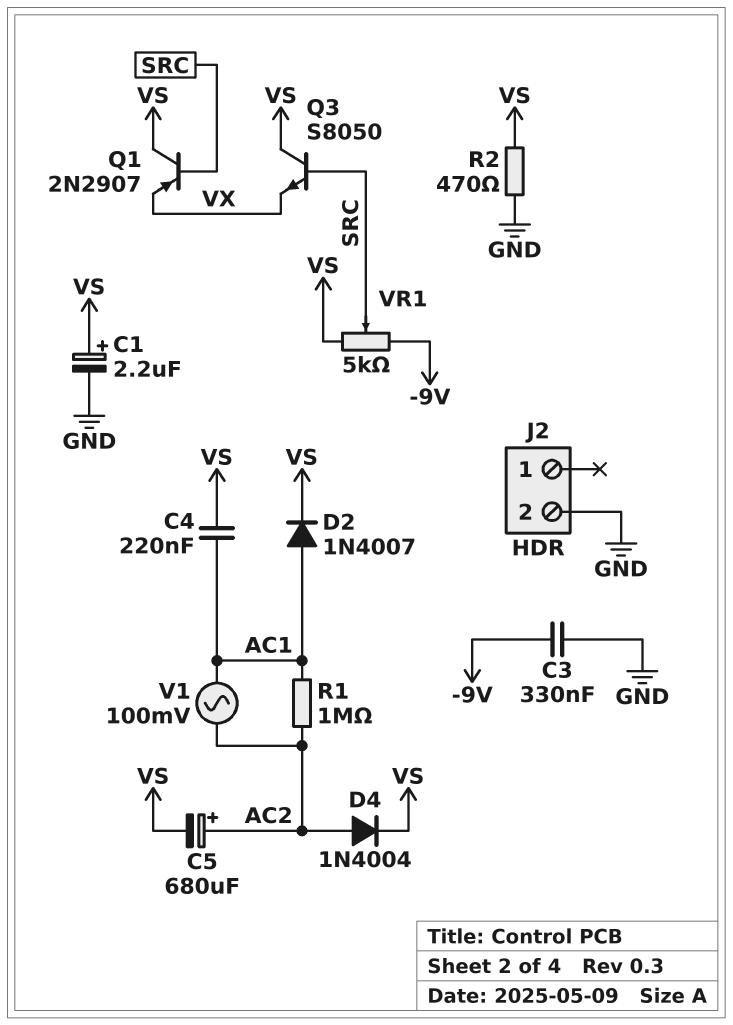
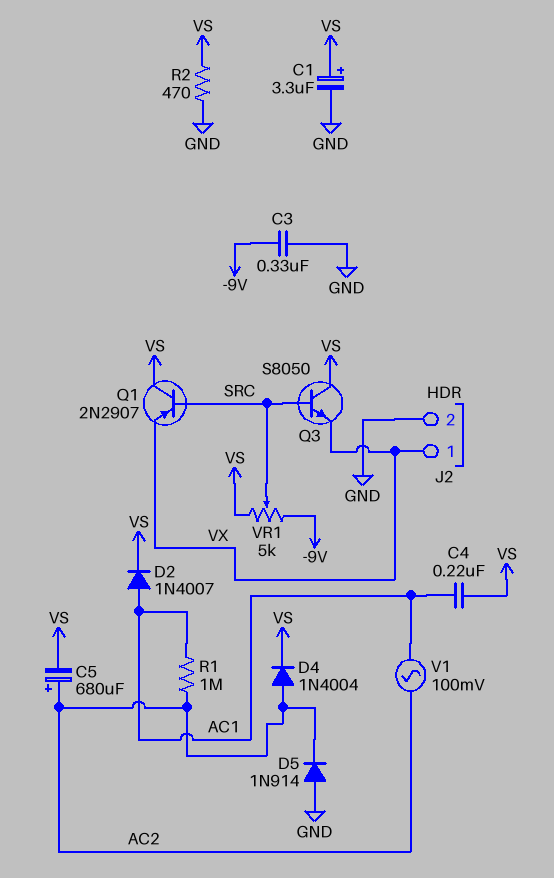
C1: 2.2uF (plus VS, minus GND) -> 3.3uF (plus VS, minus GND)
D5: none -> diode 1N914 (A GND, K AC2)
J2 pin 1: none -> VX

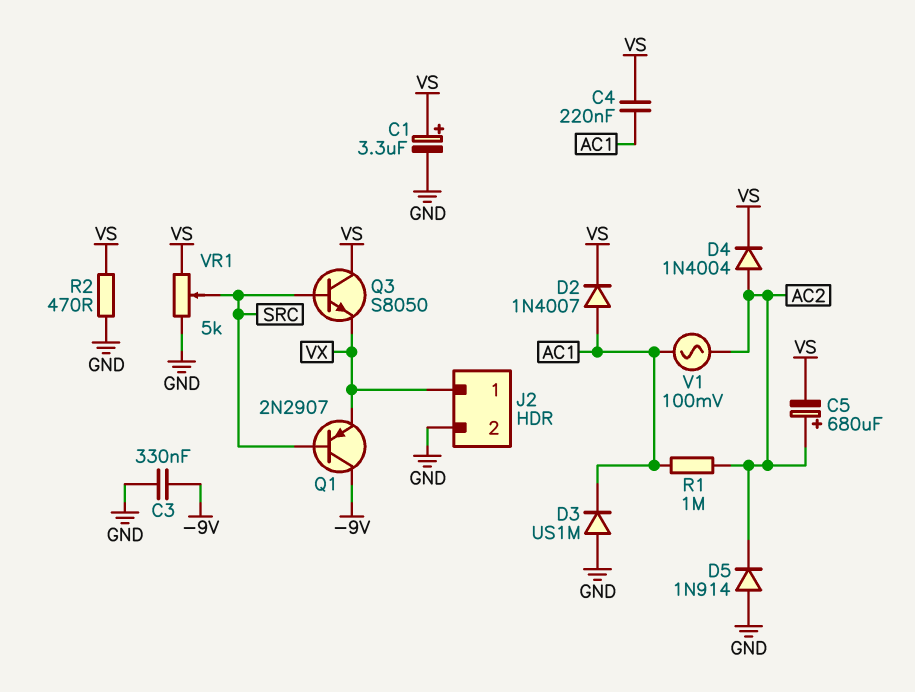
D3: none -> diode US1M (A GND, K AC1)
Q1: PNP 2N2907 (B SRC, C VS, E VX) -> PNP 2N2907 (B SRC, C -9V, E VX)
VR1: 5k (-9V, VS, wiper SRC) -> 5k (GND, VS, wiper SRC)

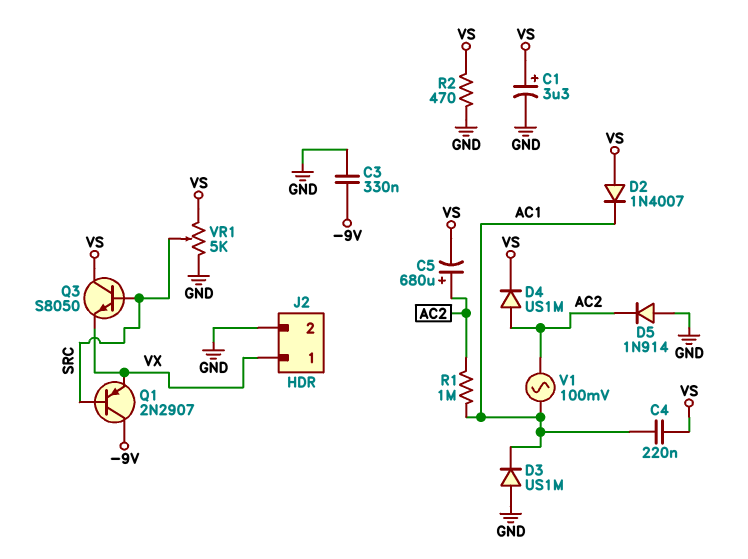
D2: diode 1N4007 (A AC1, K VS) -> diode 1N4007 (A VS, K AC1)
D4: diode 1N4004 (A AC2, K VS) -> diode US1M (A AC2, K VS)

